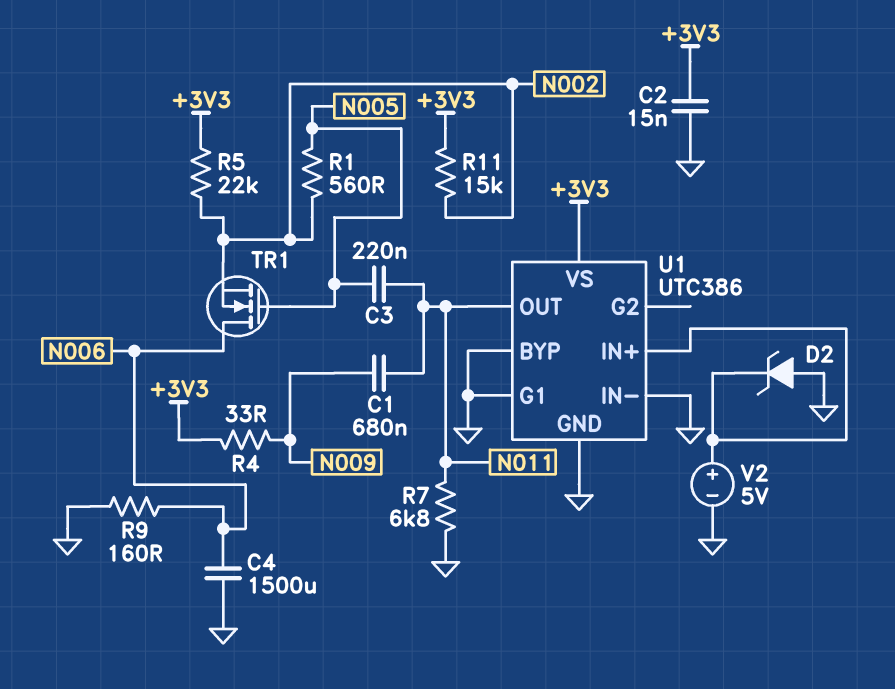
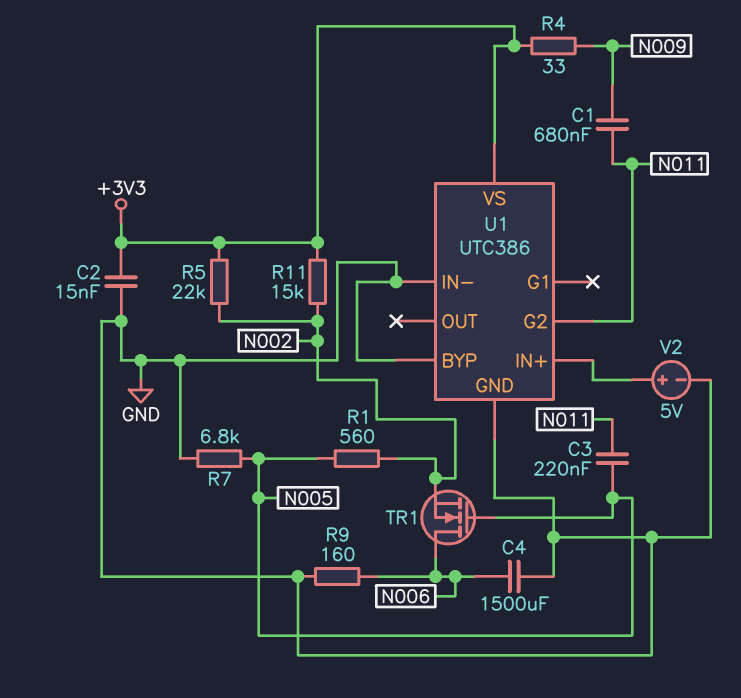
D2: zener (A GND, K U1/IN+) -> none
R7: 6.8k (GND, N011) -> 6.8k (GND, N005)
U1 pin G1: GND -> none
U1 pin G2: none -> N011
U1 pin OUT: N011 -> none

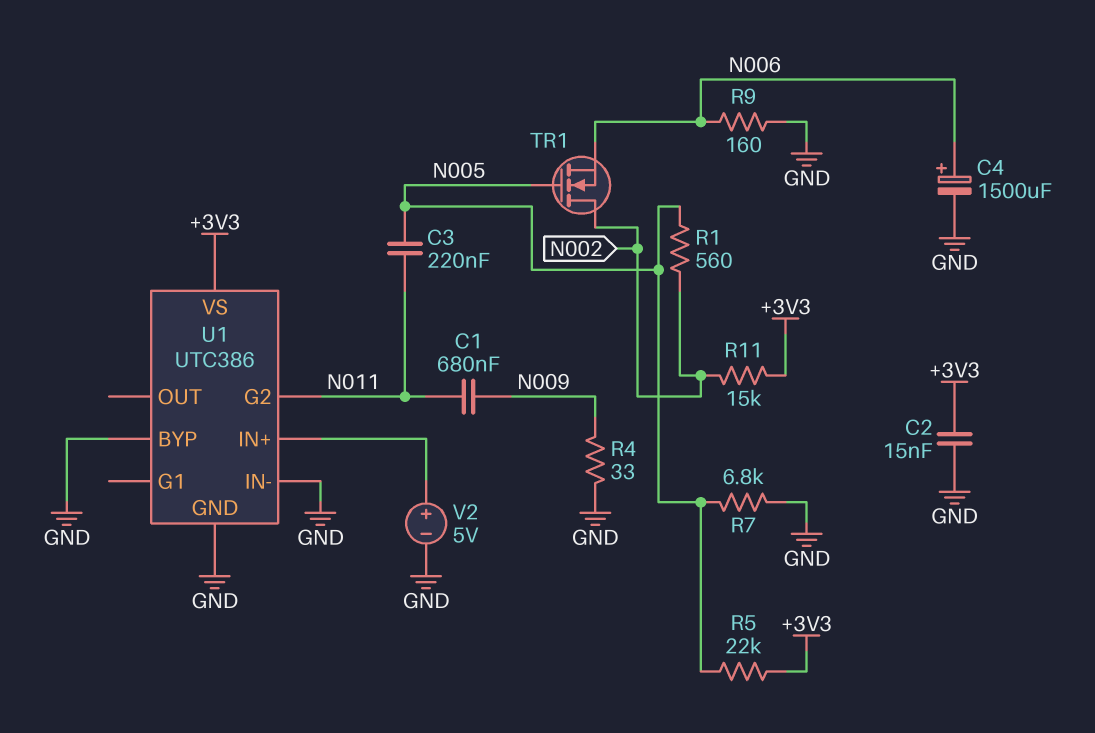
C4: 1500uF (GND, N006) -> 1500uF (plus N006, minus GND)
R4: 33 (+3V3, N009) -> 33 (GND, N009)
R5: 22k (+3V3, N002) -> 22k (+3V3, N005)
TR1: NMOS (G N005, D N006, S N002) -> NMOS (G N005, D N002, S N006)

